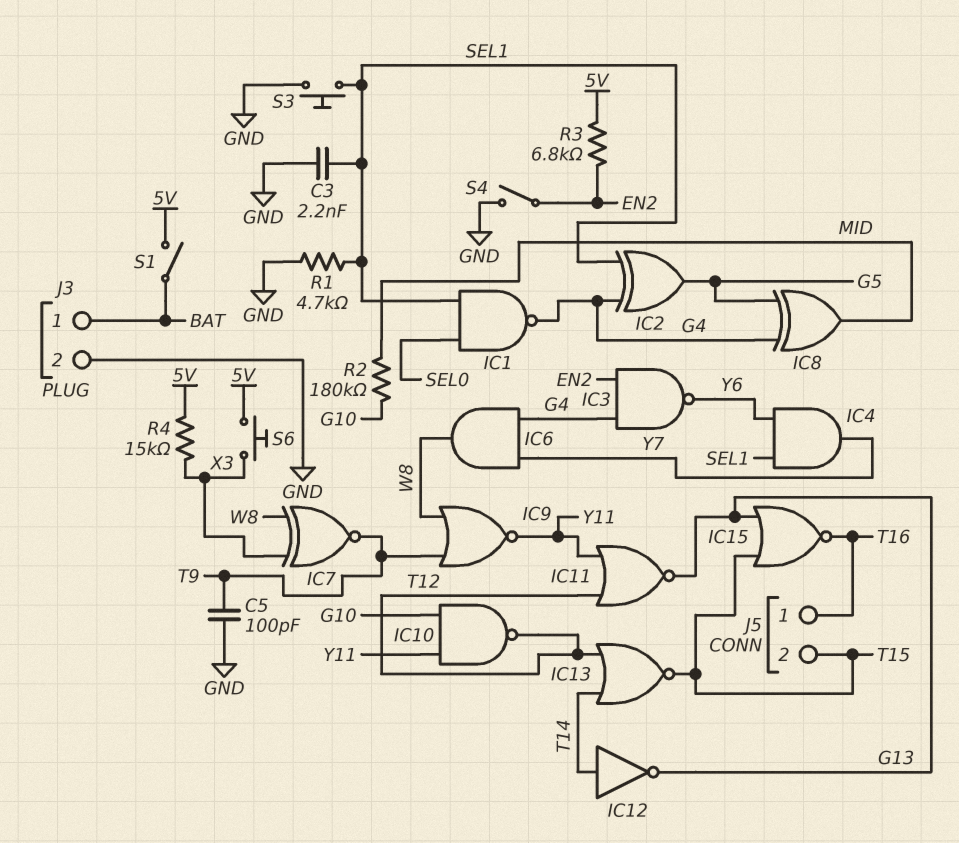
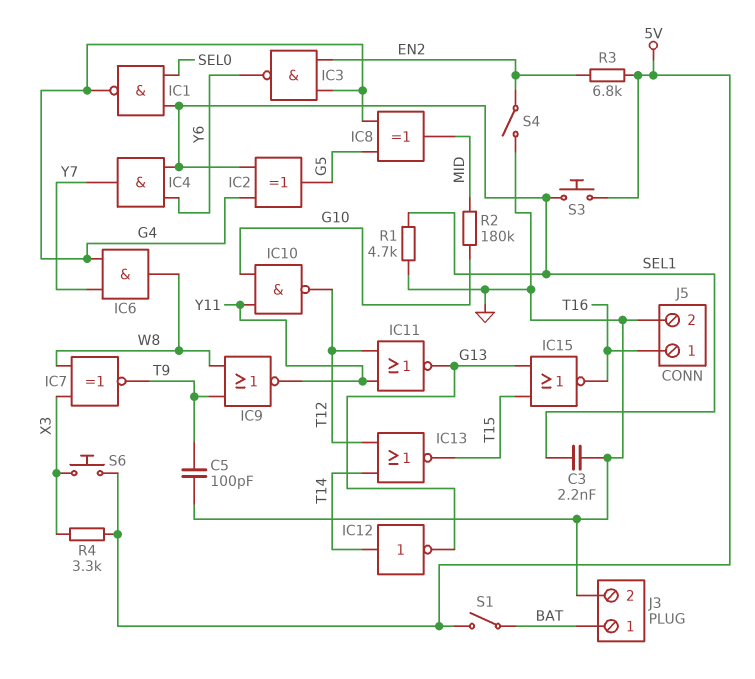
J5 pin 2: T15 -> GND
R4: 15k (5V, X3) -> 3.3k (5V, X3)
S3: button (GND, SEL1) -> button (5V, SEL1)

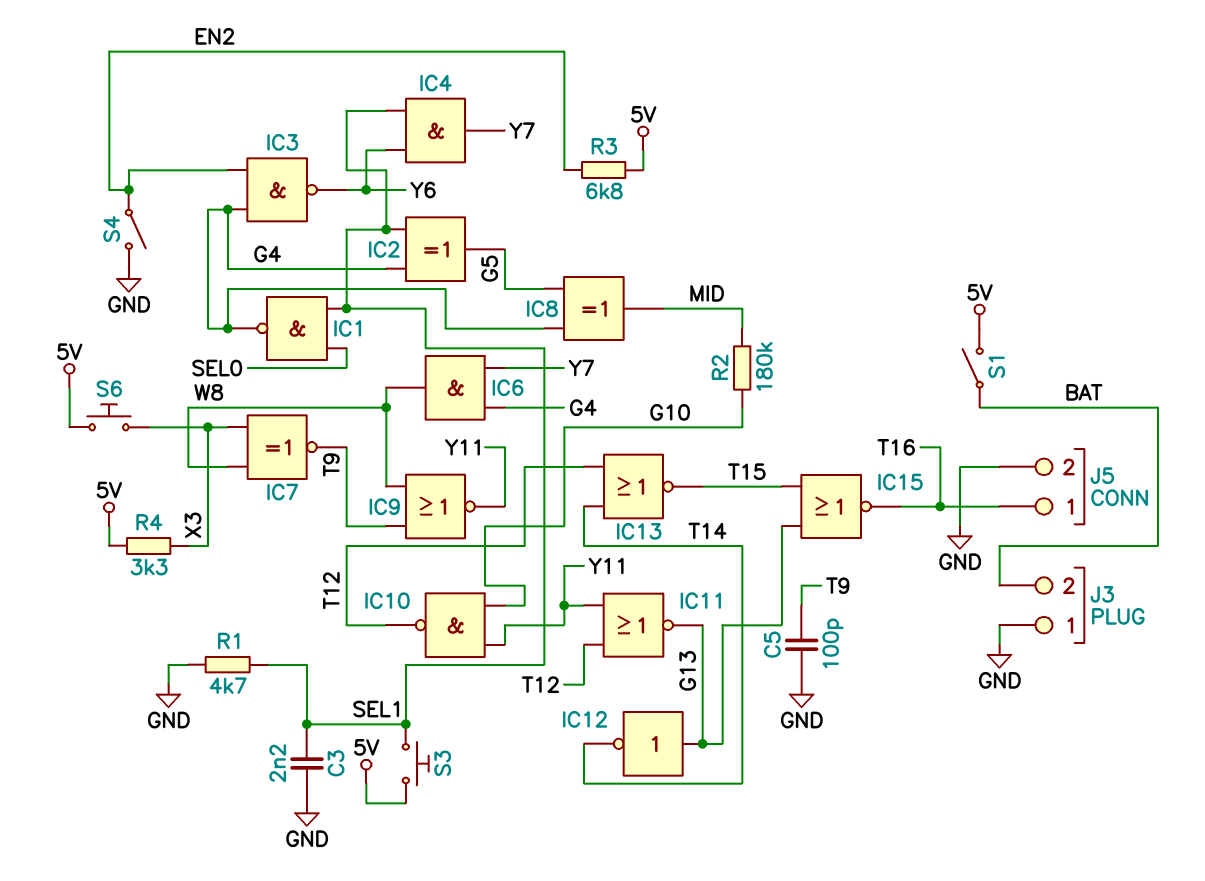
IC12: NOT (in T14, out G13) -> NOT (in G13, out T14)
J3 pin 1: BAT -> GND
J3 pin 2: GND -> BAT

